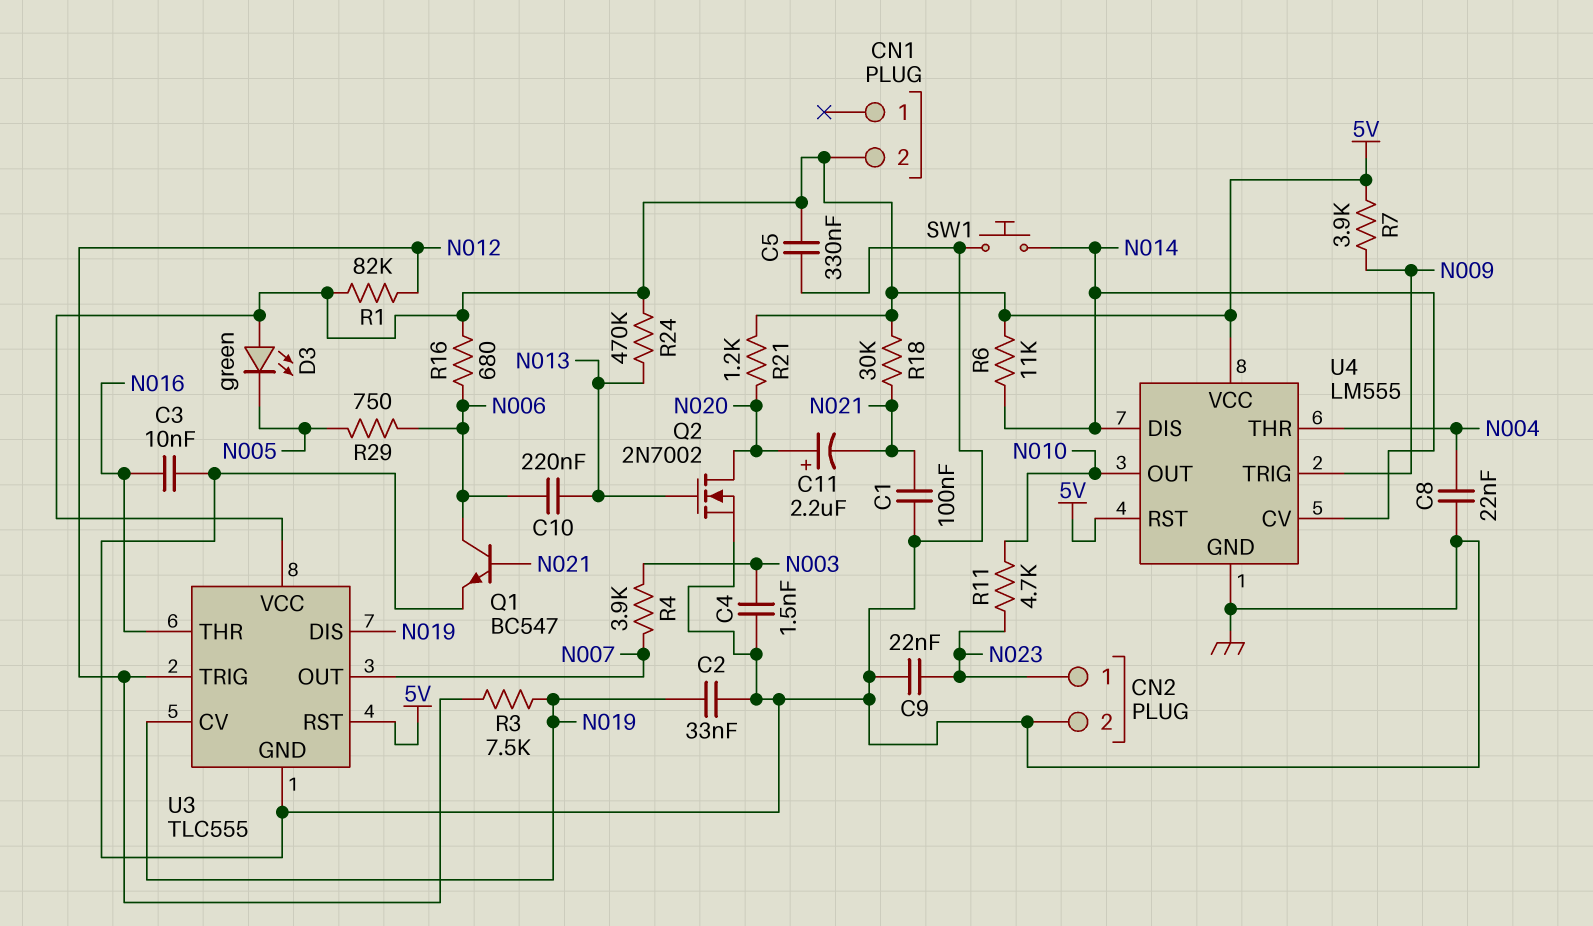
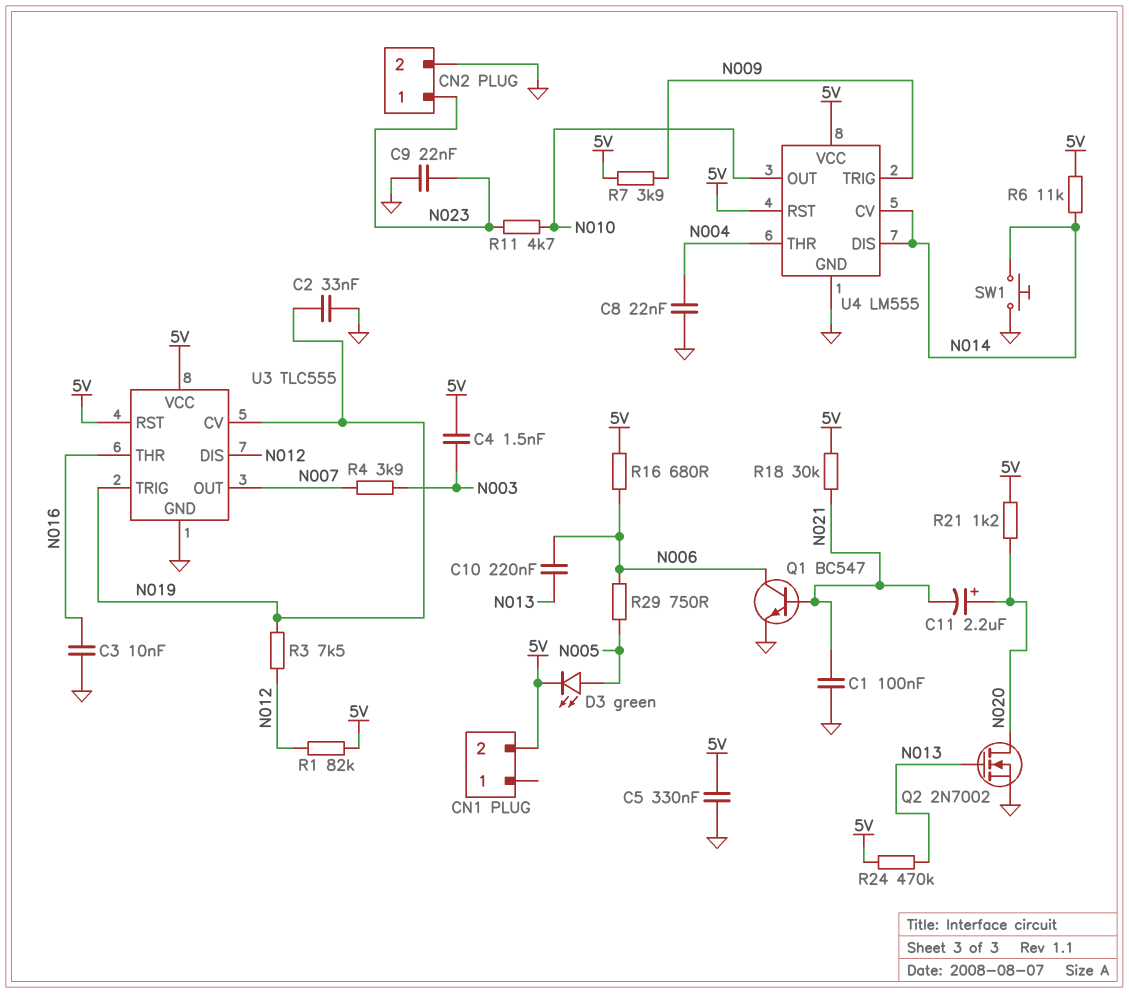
C4: 1.5nF (GND, N003) -> 1.5nF (5V, N003)
D3: LED green (A 5V, K N005) -> LED green (A N005, K 5V)
U3 pin DIS: N019 -> N012
U3 pin TRIG: N012 -> N019

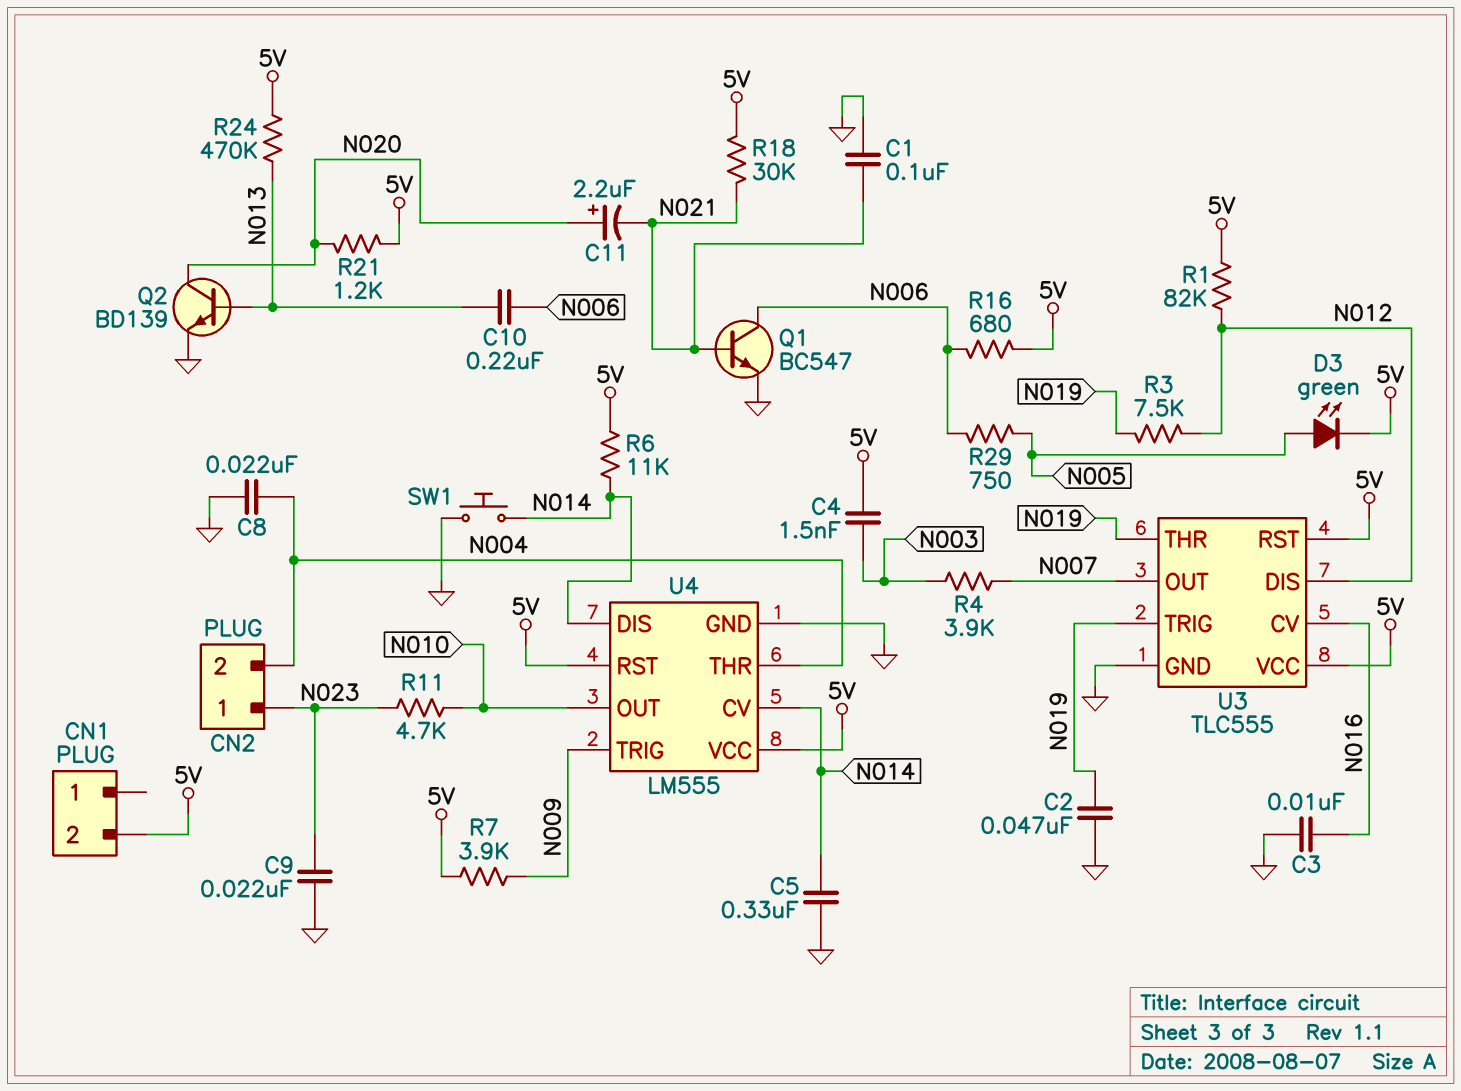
C2: 33nF (GND, N019) -> 47nF (GND, N019)
C5: 330nF (5V, GND) -> 330nF (GND, N014)
CN2 pin 2: GND -> N004
Q2: NMOS 2N7002 (G N013, D N020, S GND) -> NPN BD139 (B N013, C N020, E GND)
U3 pin CV: N019 -> N016
U3 pin THR: N016 -> N019

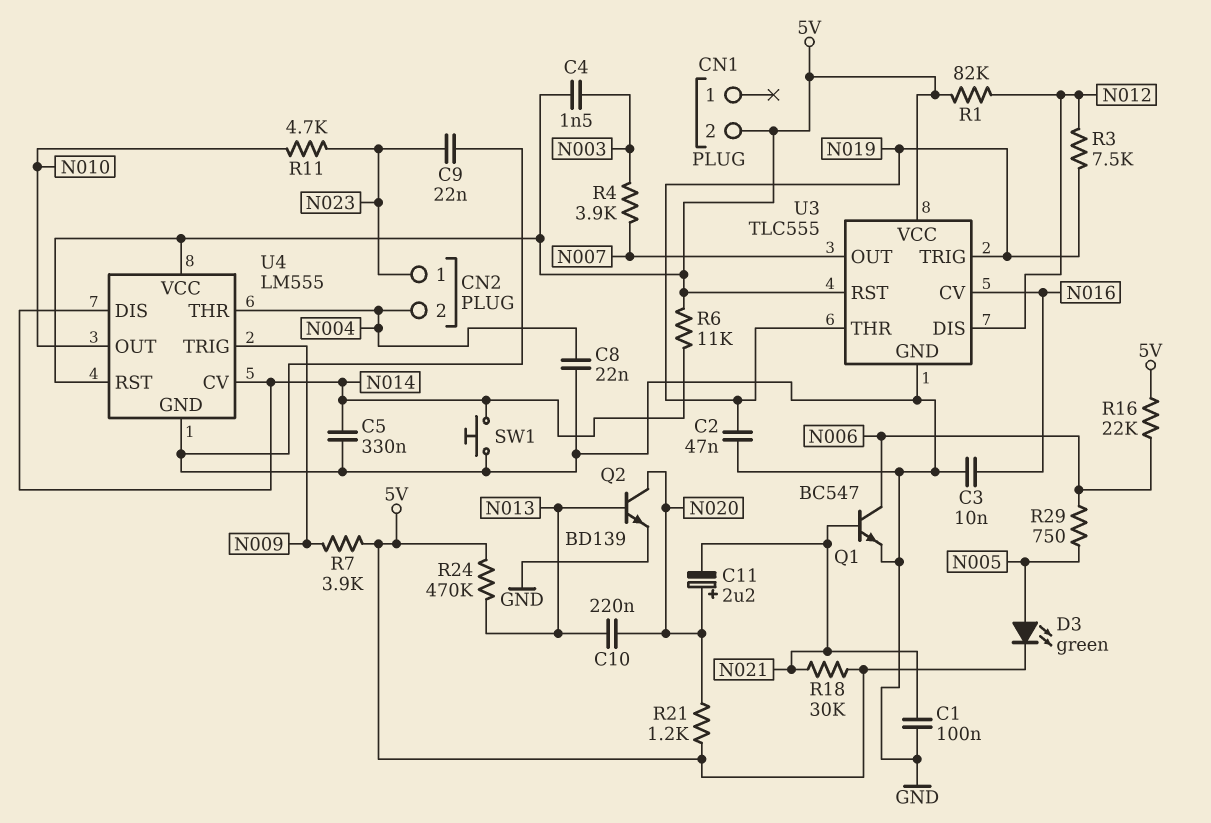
C10: 220nF (N006, N013) -> 220nF (N013, N020)
R16: 680 (5V, N006) -> 22k (5V, N006)

